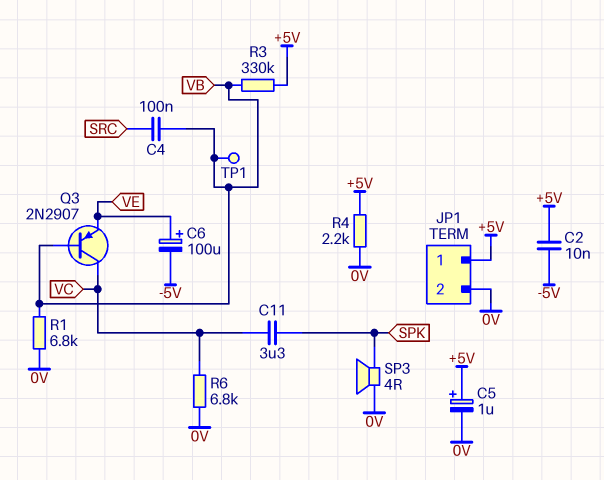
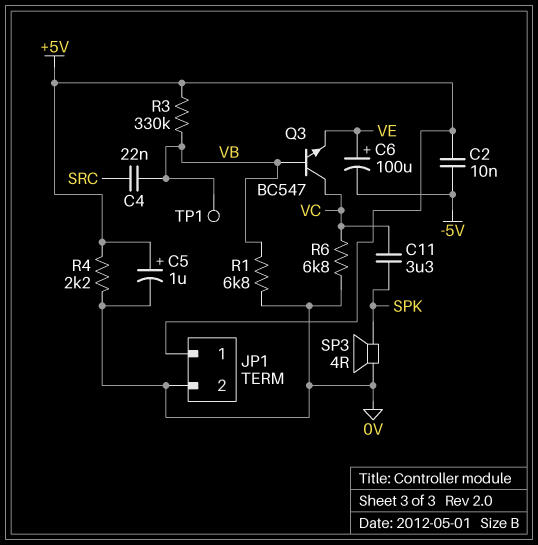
C4: 100nF (SRC, VB) -> 22nF (SRC, VB)
Q3: PNP 2N2907 (B VB, C VC, E VE) -> NPN BC547 (B VB, C VC, E VE)

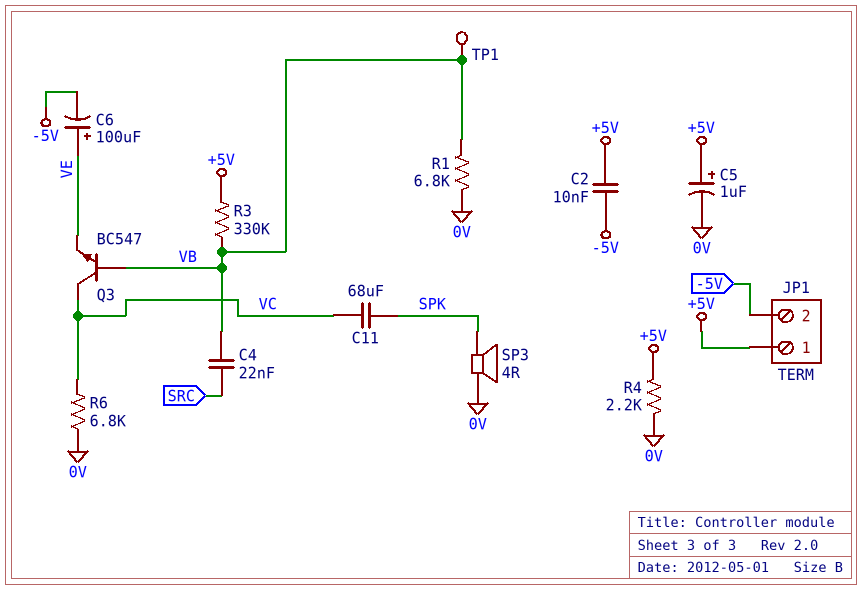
C11: 3.3uF (SPK, VC) -> 68uF (SPK, VC)
JP1 pin 2: 0V -> -5V

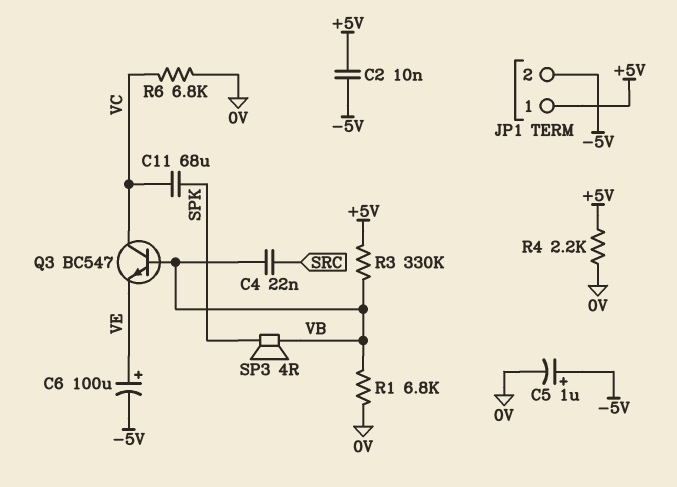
C5: 1uF (plus +5V, minus 0V) -> 1uF (plus -5V, minus 0V)
SP3: speaker 4R (0V, SPK) -> speaker 4R (SPK, VB)
TP1: test point (VB) -> none

